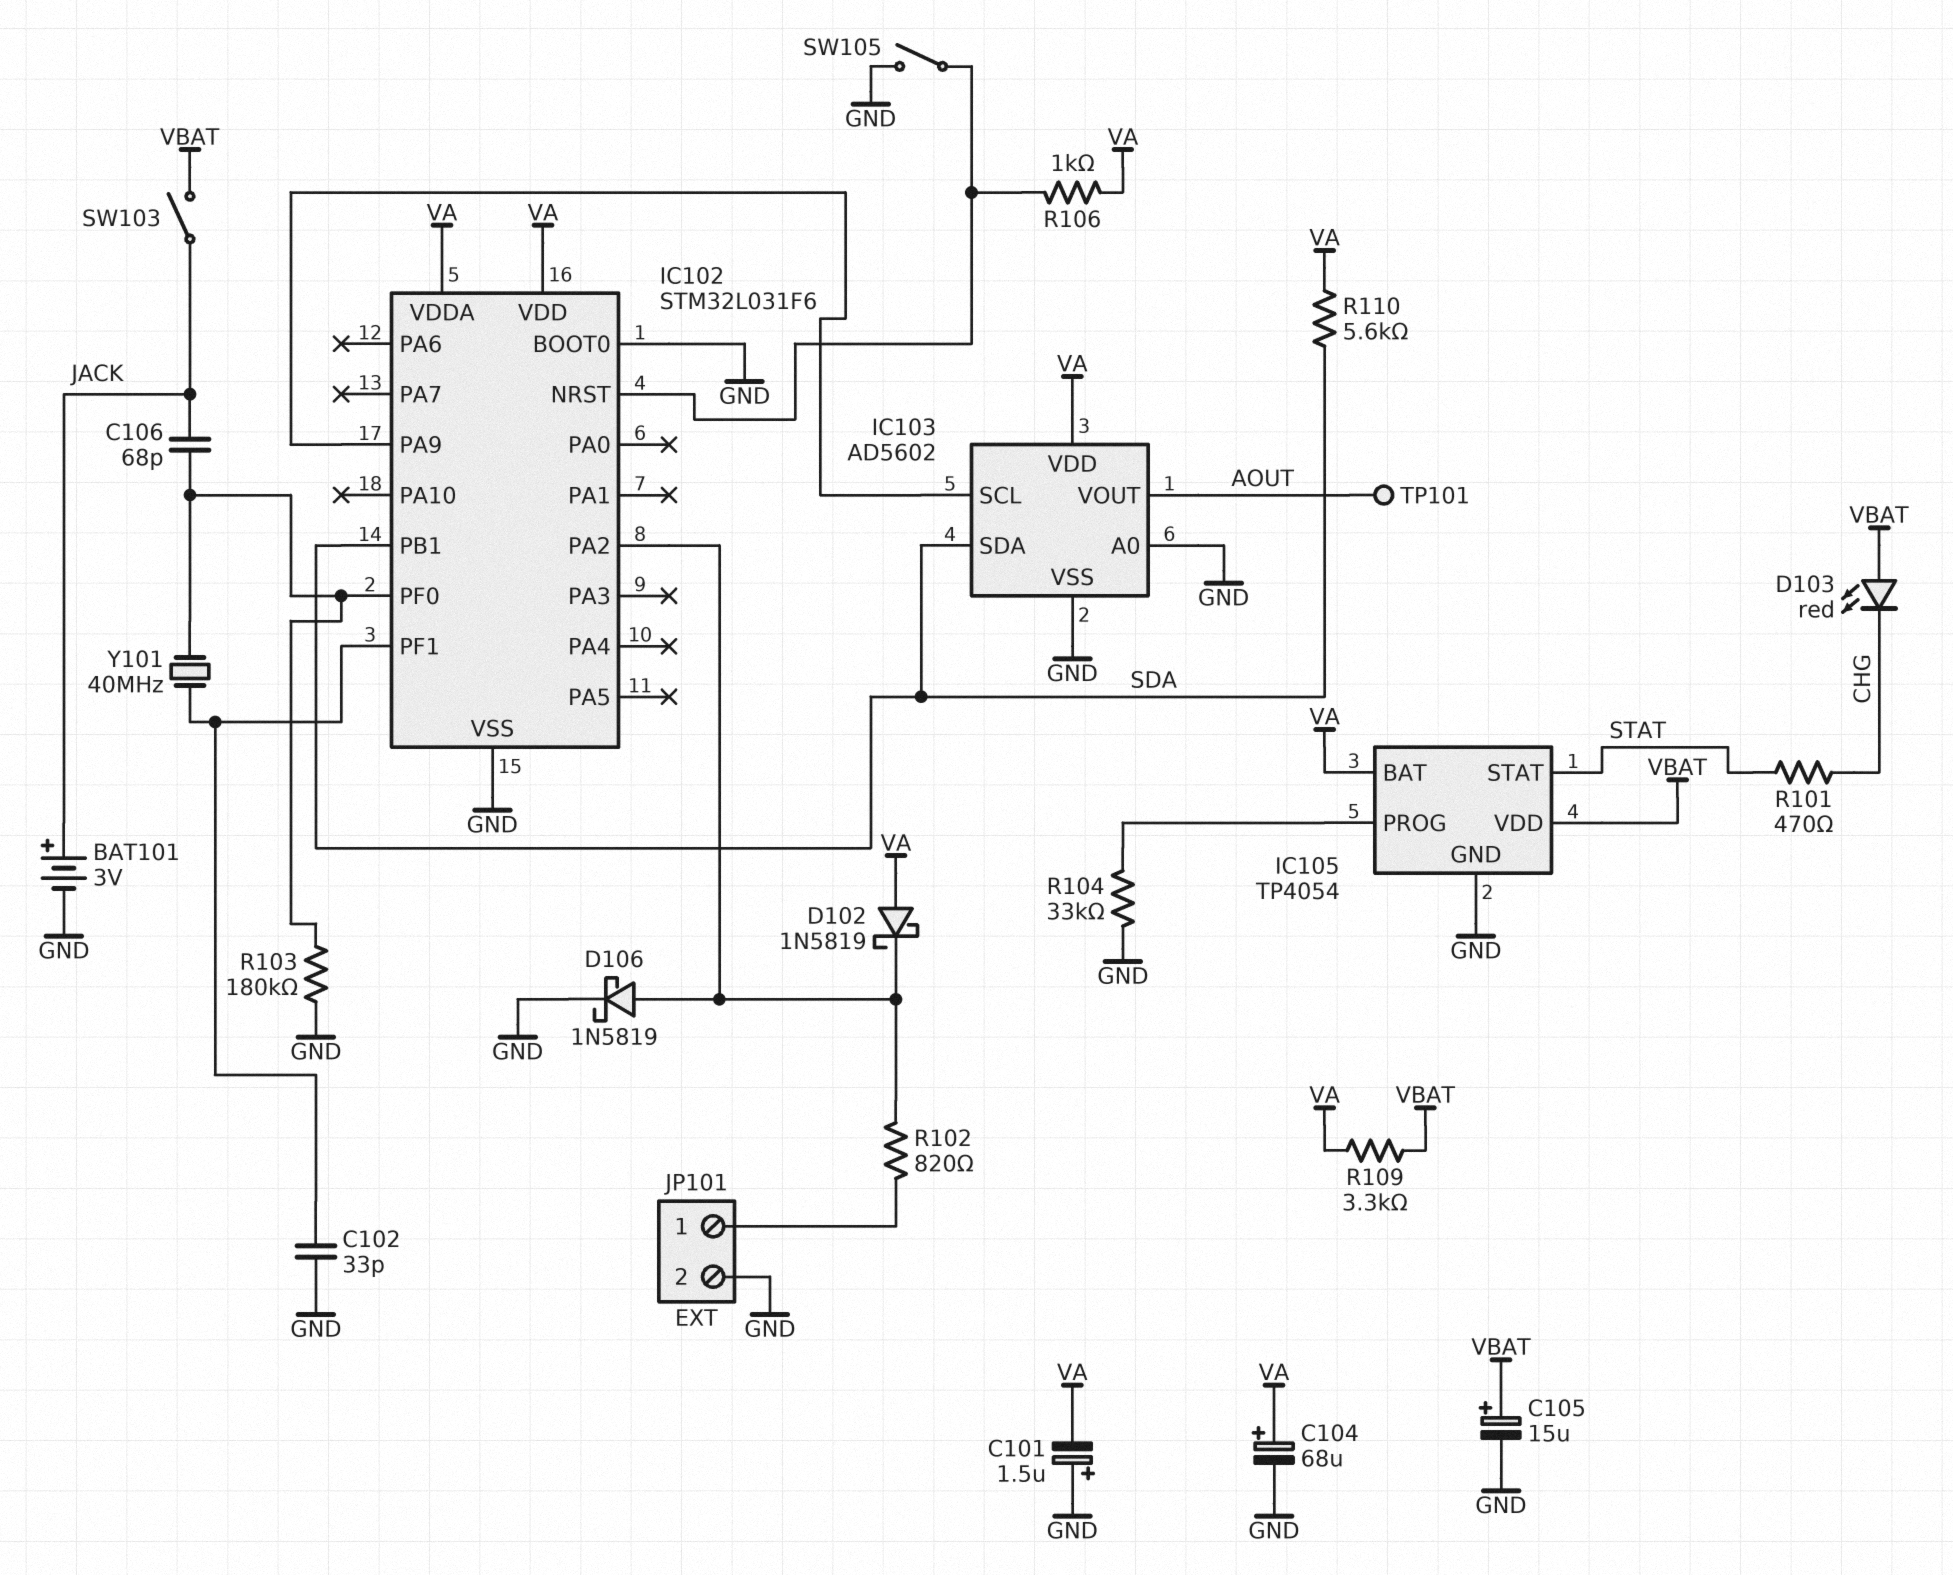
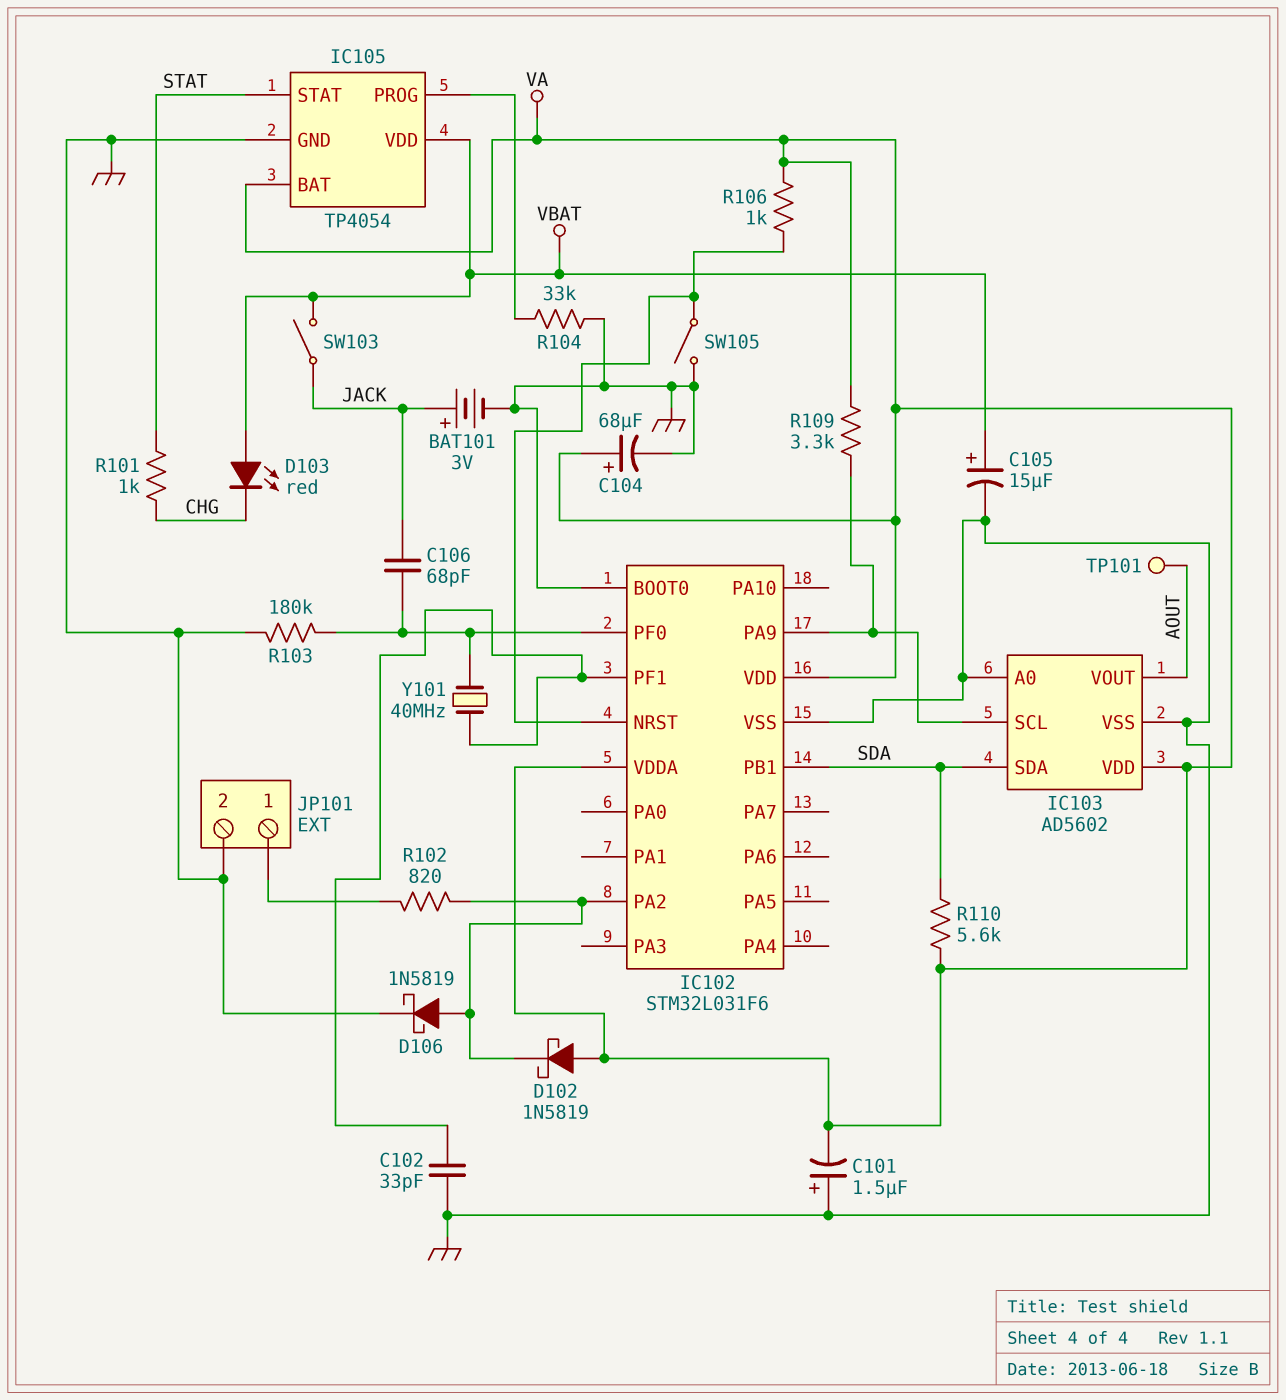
R101: 470 (CHG, STAT) -> 1k (CHG, STAT)
R109: 3.3k (VA, VBAT) -> 3.3k (IC102/PA9, VA)

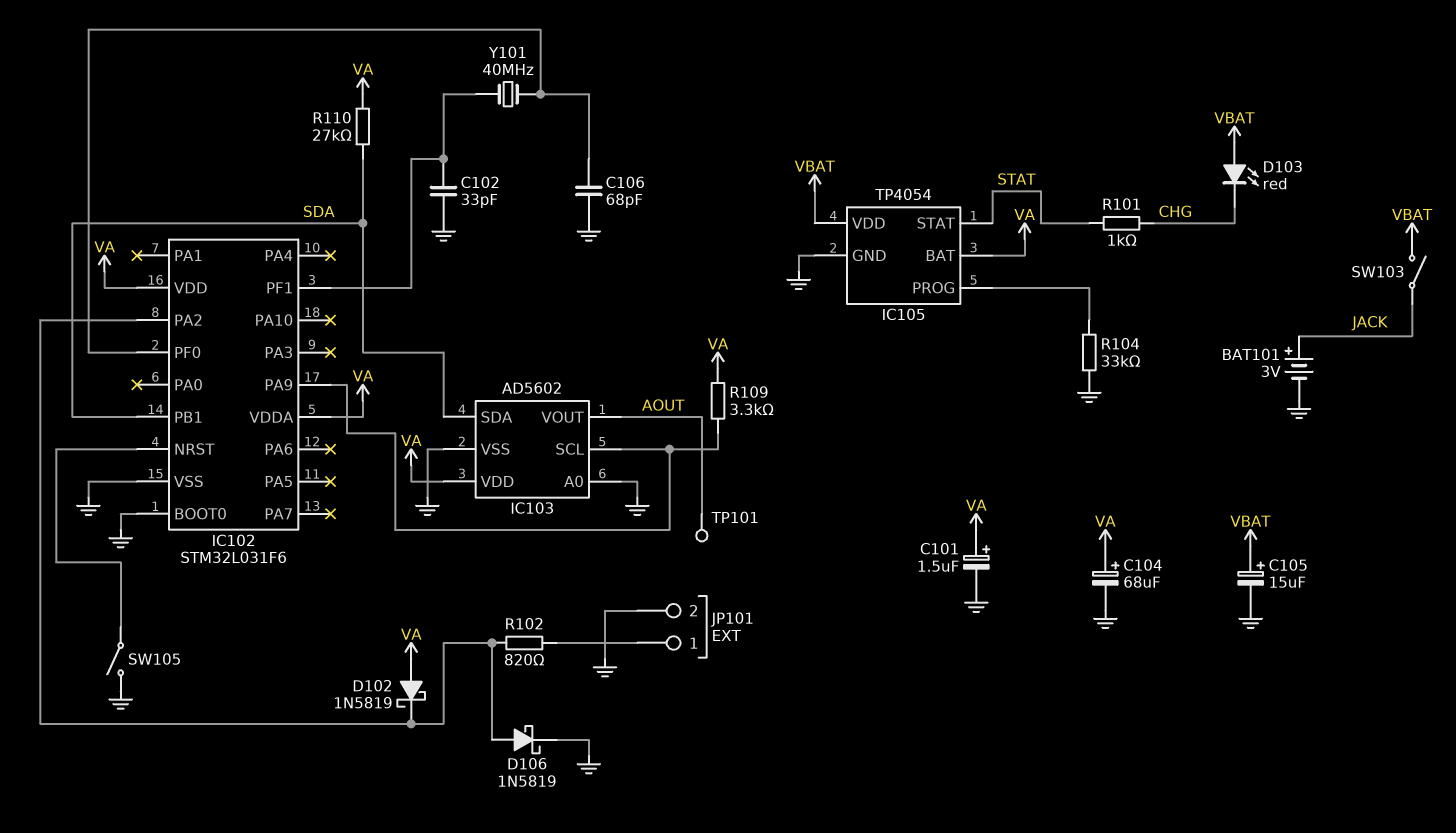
C101: 1.5uF (plus GND, minus VA) -> 1.5uF (plus VA, minus GND)
C106: 68pF (IC102/PF0, JACK) -> 68pF (GND, IC102/PF0)
R103: 180k (GND, IC102/PF0) -> none
R106: 1k (IC102/NRST, VA) -> none
R110: 5.6k (SDA, VA) -> 27k (SDA, VA)

